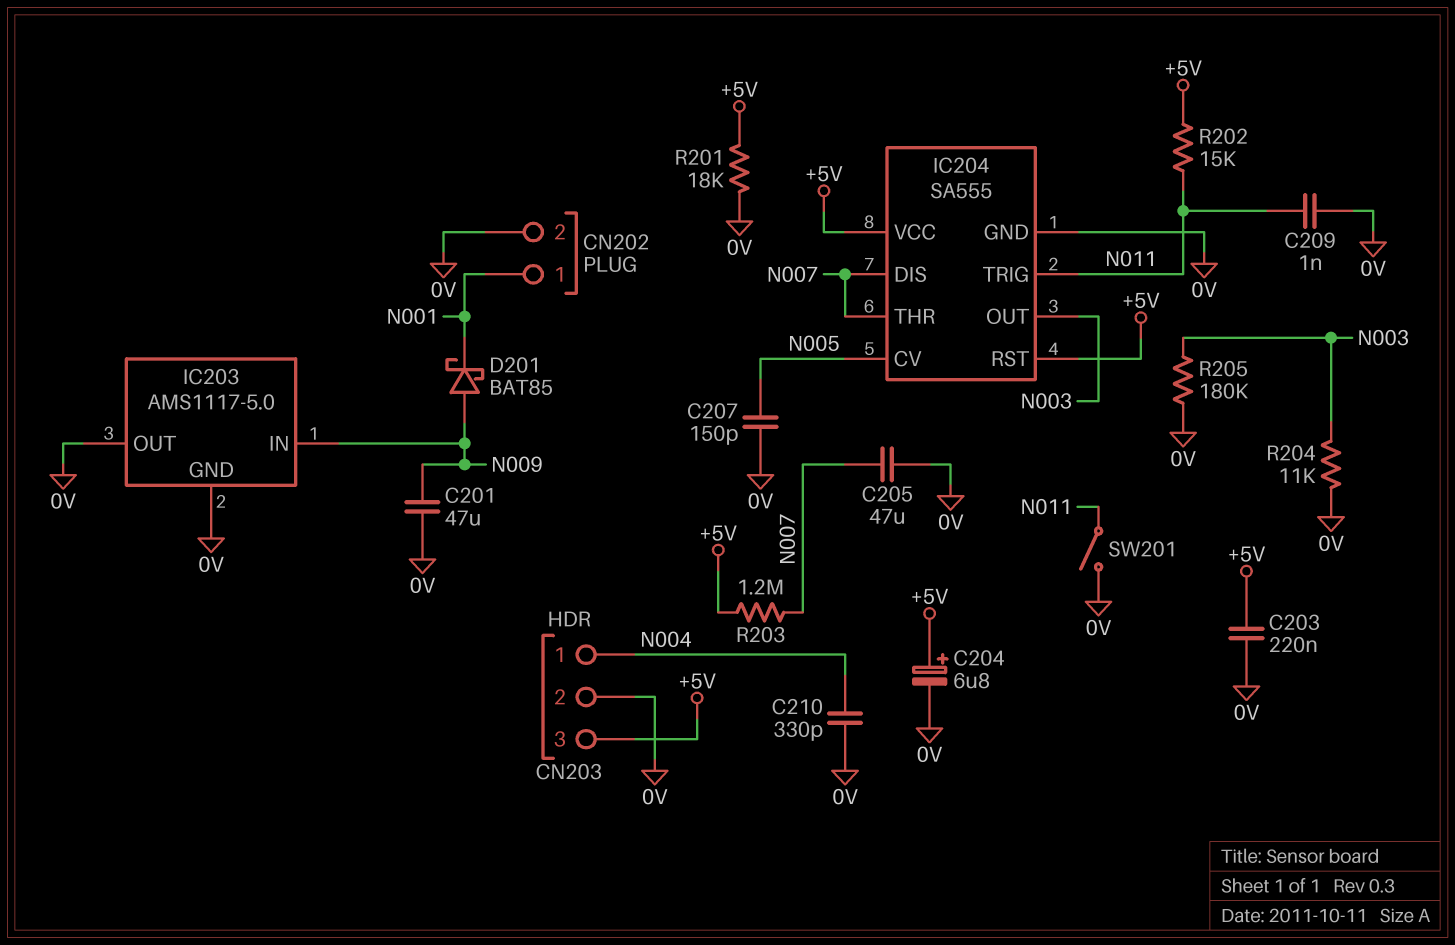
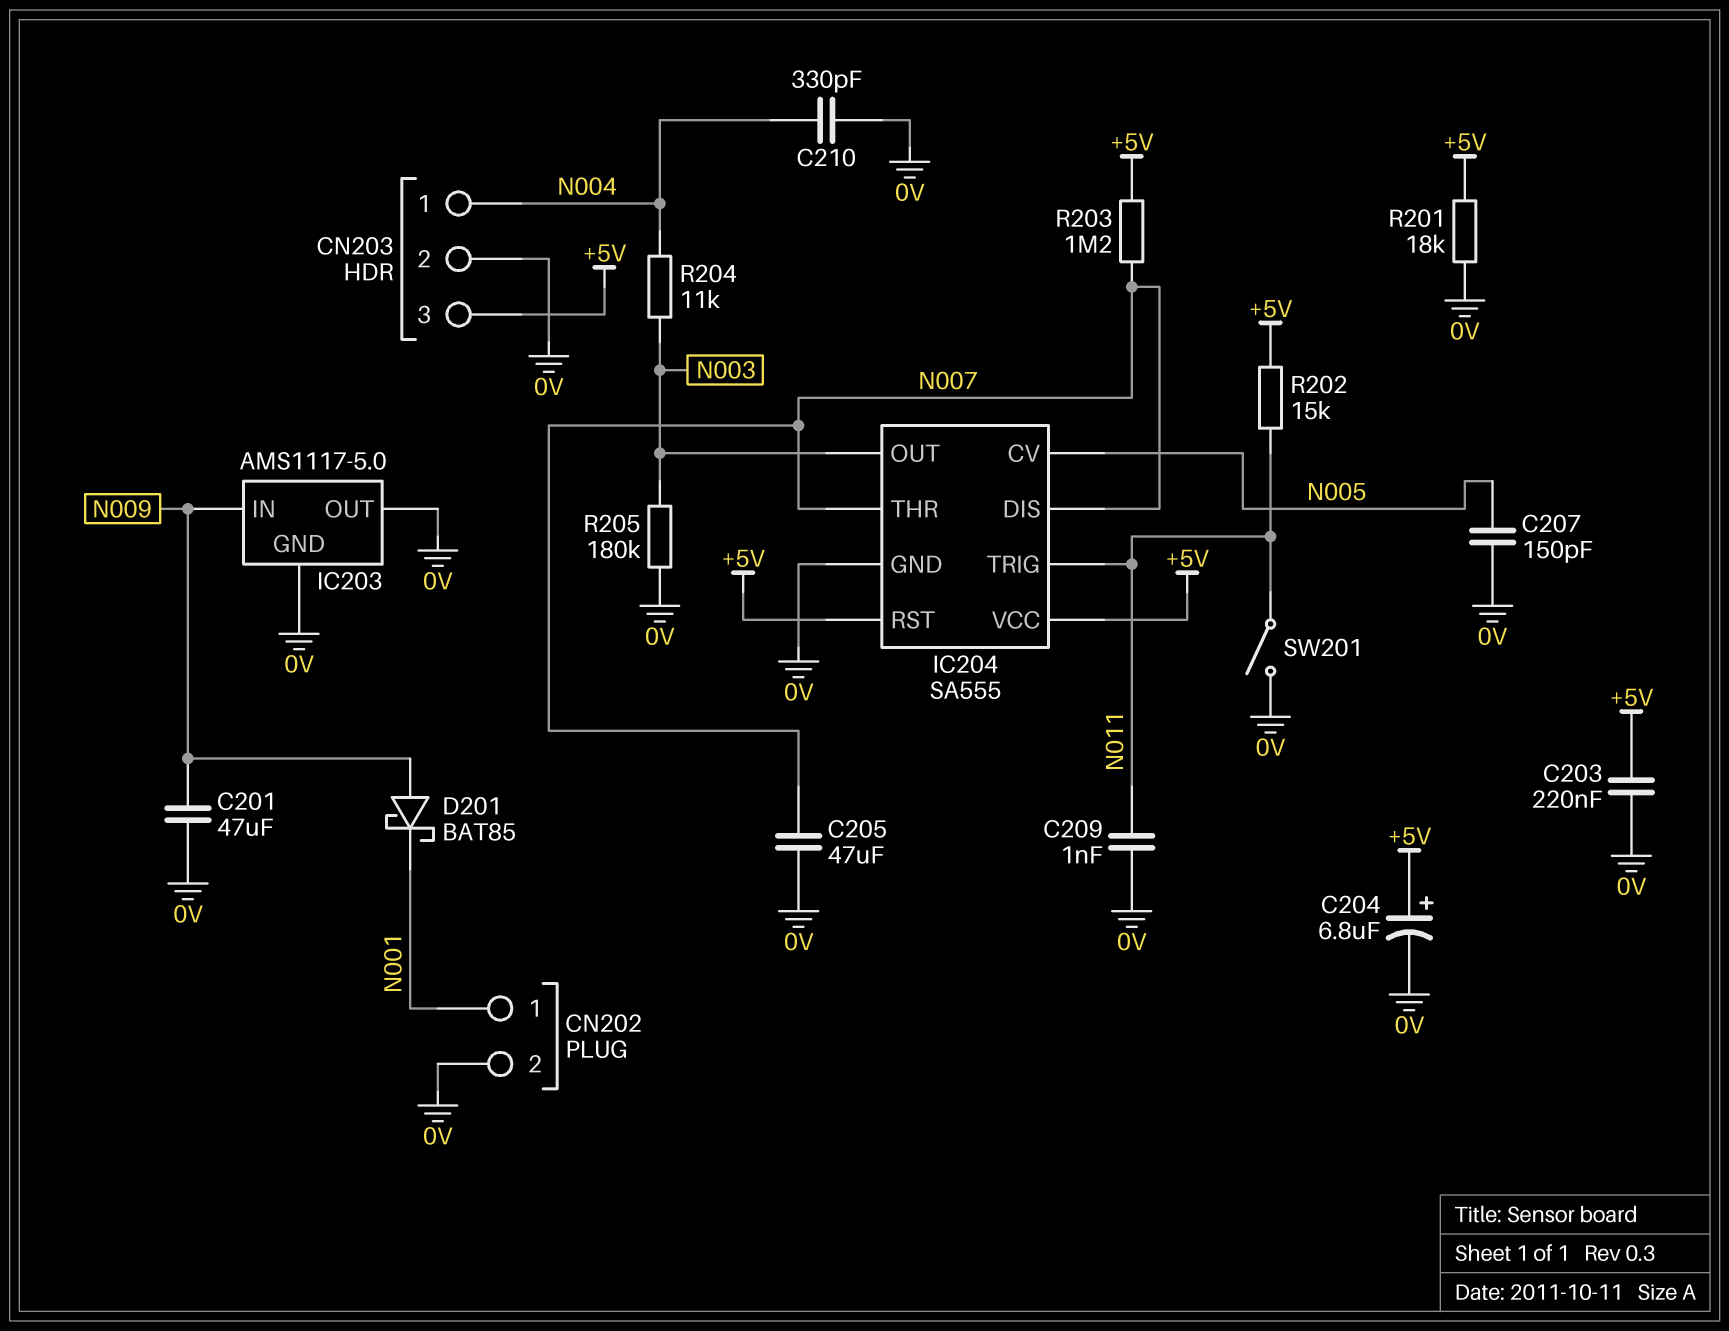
R204: 11k (0V, N003) -> 11k (N003, N004)

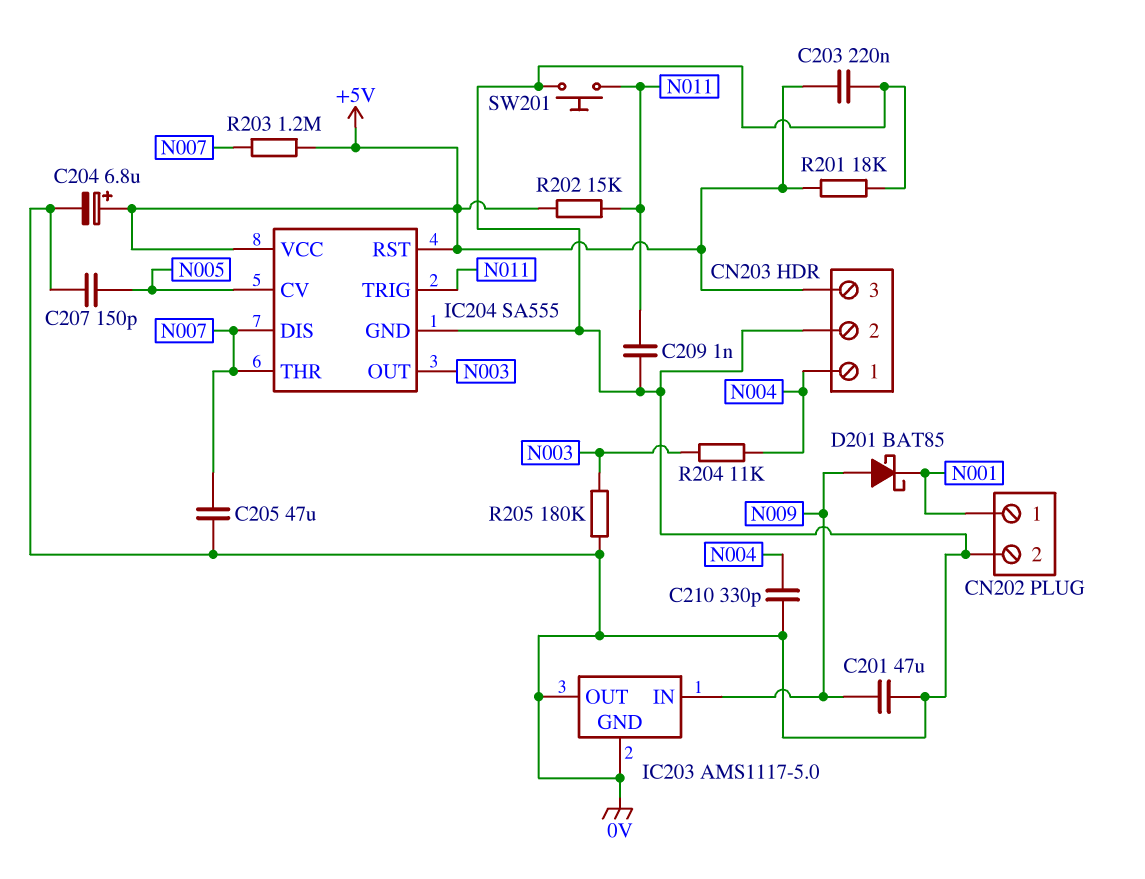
SW201: switch (0V, N011) -> button (0V, N011)

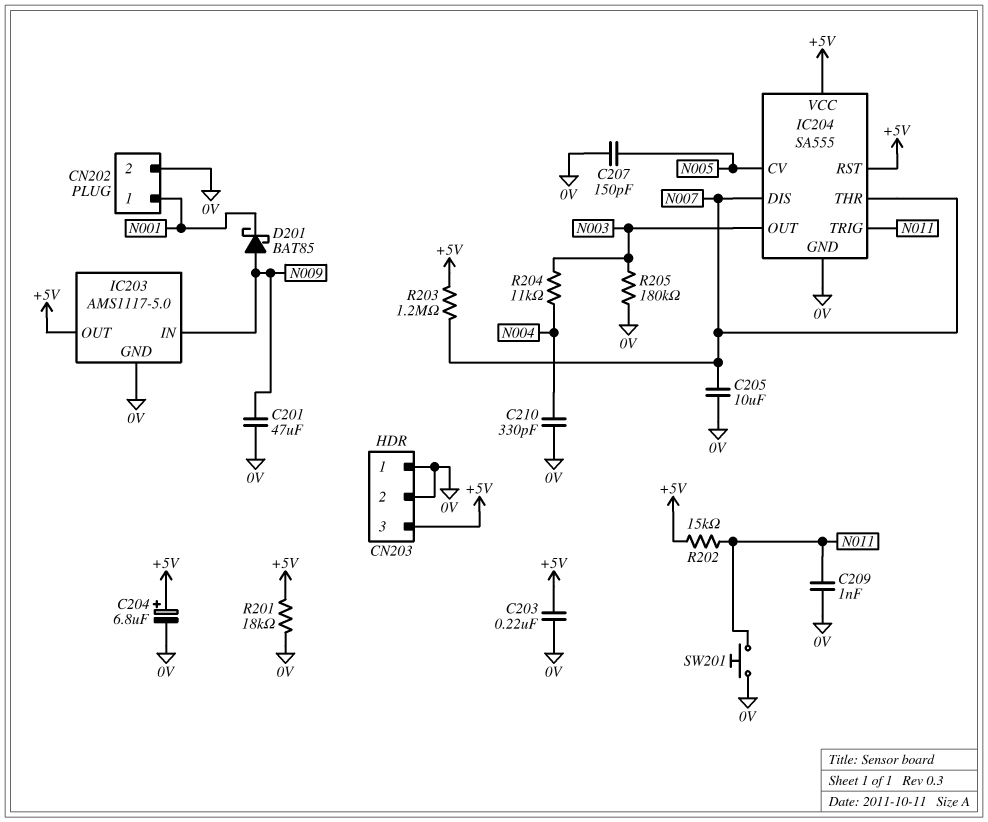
C205: 47uF (0V, N007) -> 10uF (0V, N007)
CN203 pin 1: N004 -> 0V
IC203 pin OUT: 0V -> +5V

